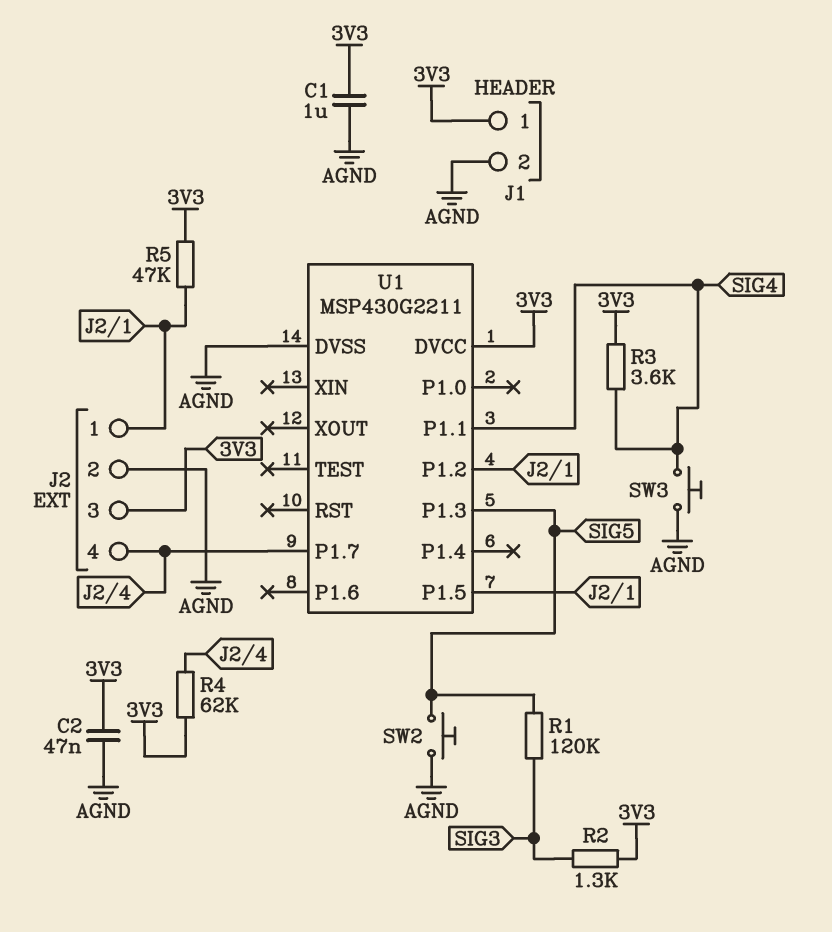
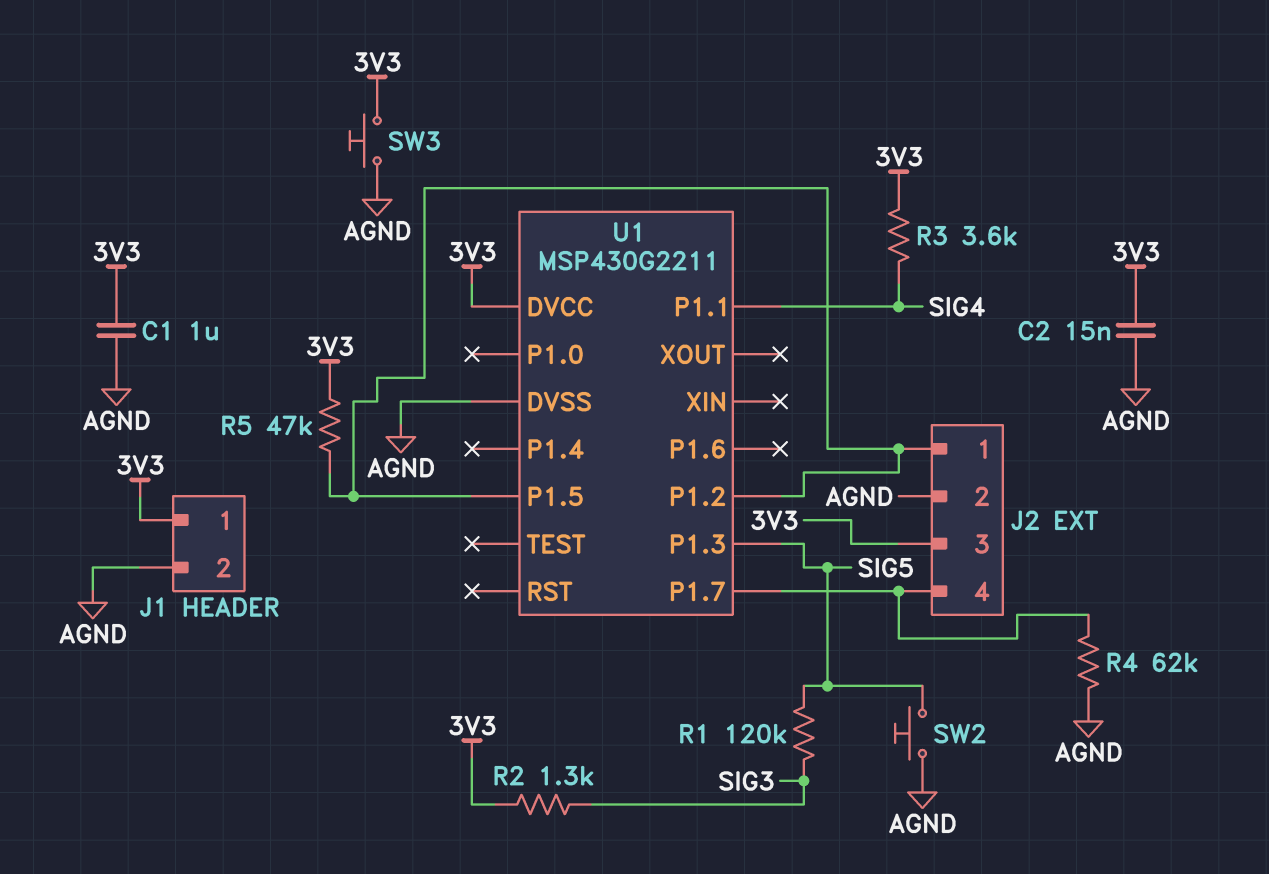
C2: 47nF (3V3, AGND) -> 15nF (3V3, AGND)
R4: 62k (3V3, J2/4) -> 62k (AGND, J2/4)
SW3: button (AGND, SIG4) -> button (3V3, AGND)

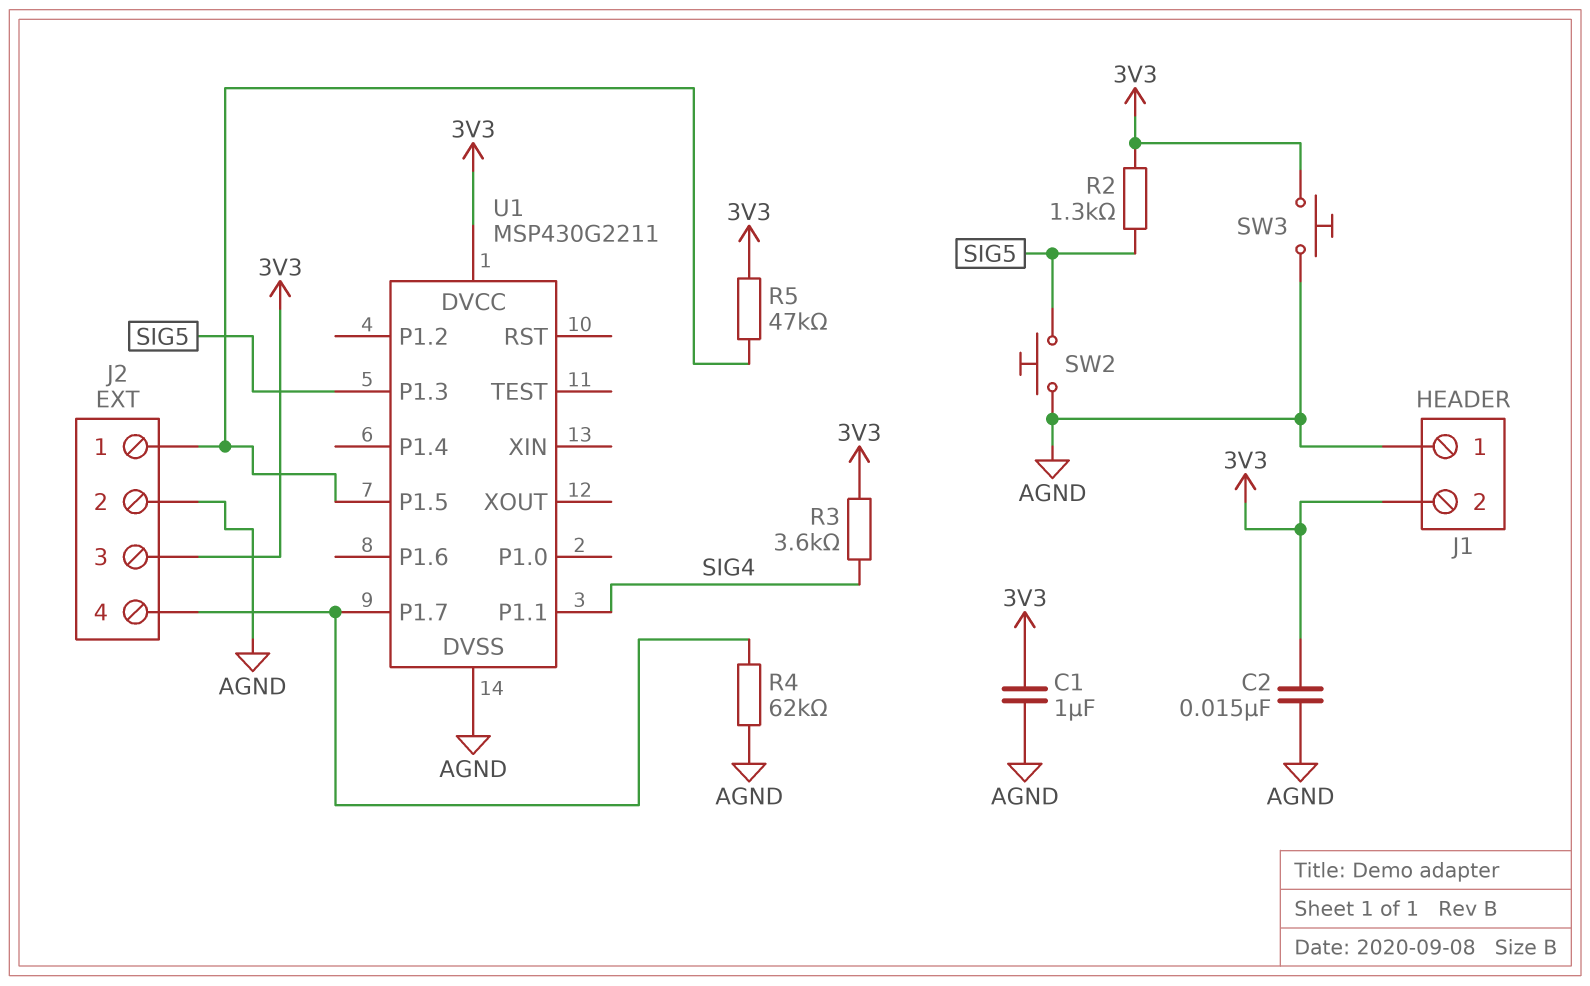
J1 pin 1: 3V3 -> AGND
J1 pin 2: AGND -> 3V3
R1: 120k (SIG3, SIG5) -> none
R2: 1.3k (3V3, SIG3) -> 1.3k (3V3, SIG5)
U1 pin P1.2: J2/1 -> none

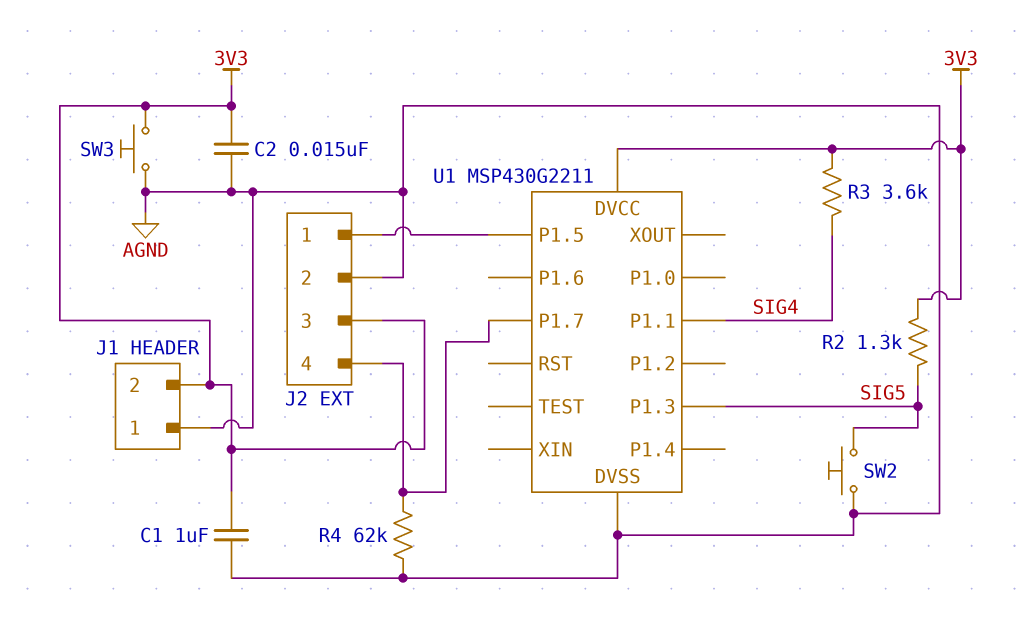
R5: 47k (3V3, J2/1) -> none

